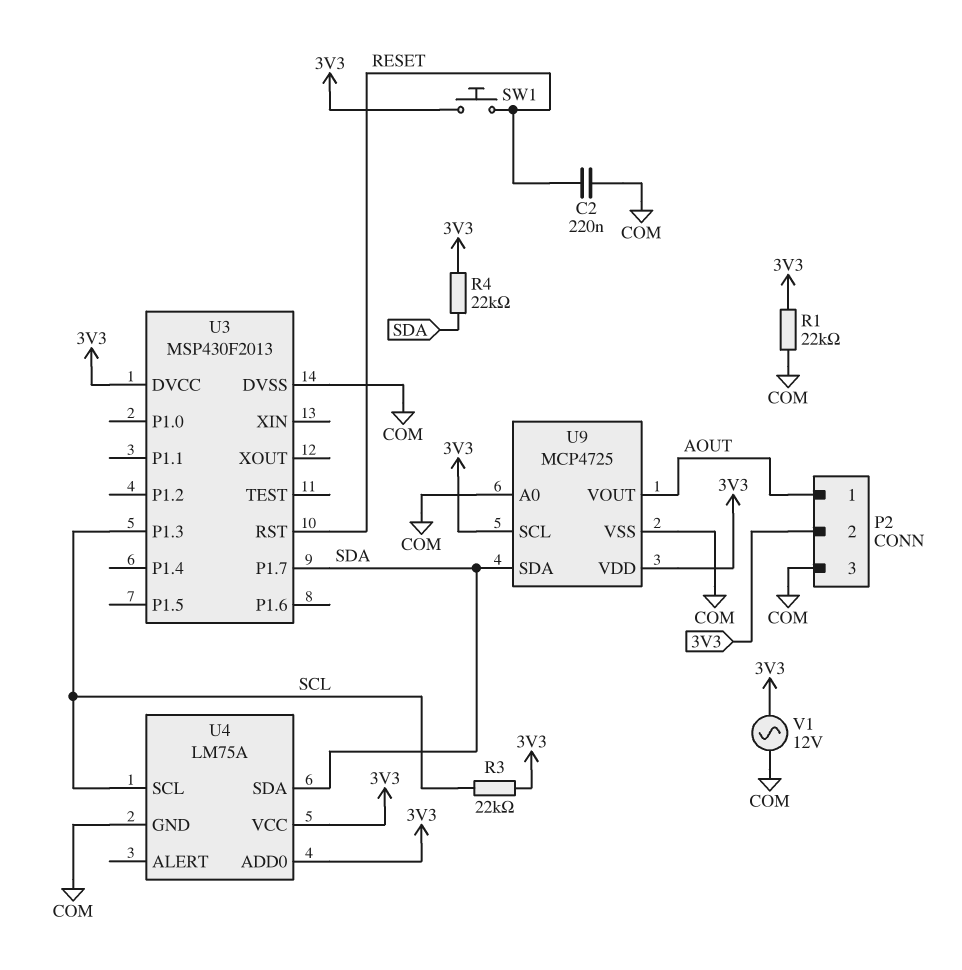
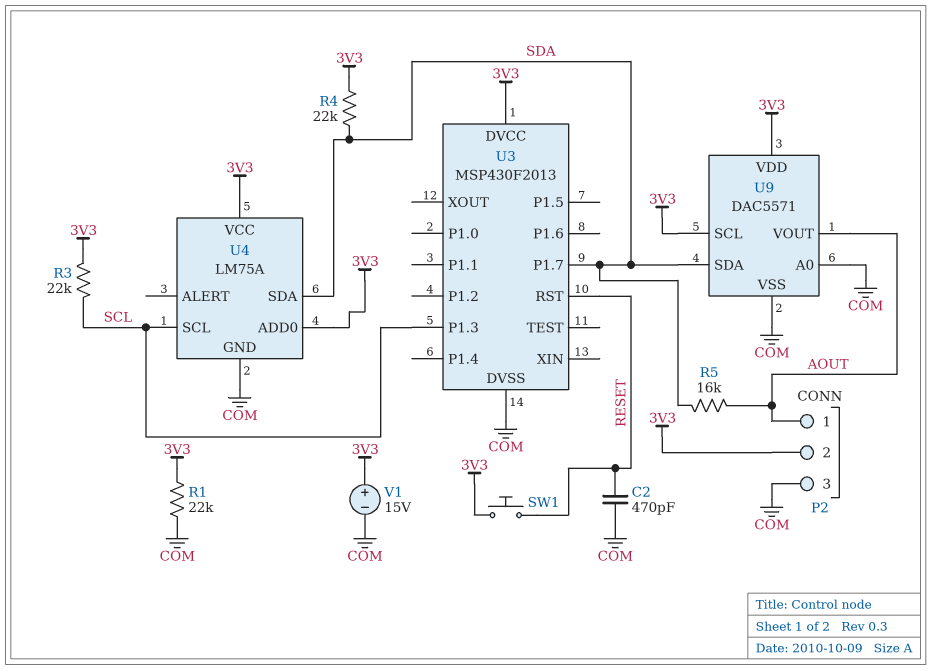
C2: 220nF (COM, RESET) -> 470pF (COM, RESET)
R5: none -> 16k (AOUT, SDA)
U9: MCP4725 -> DAC5571
V1: AC 12V (3V3, COM) -> 15V (plus 3V3, minus COM)

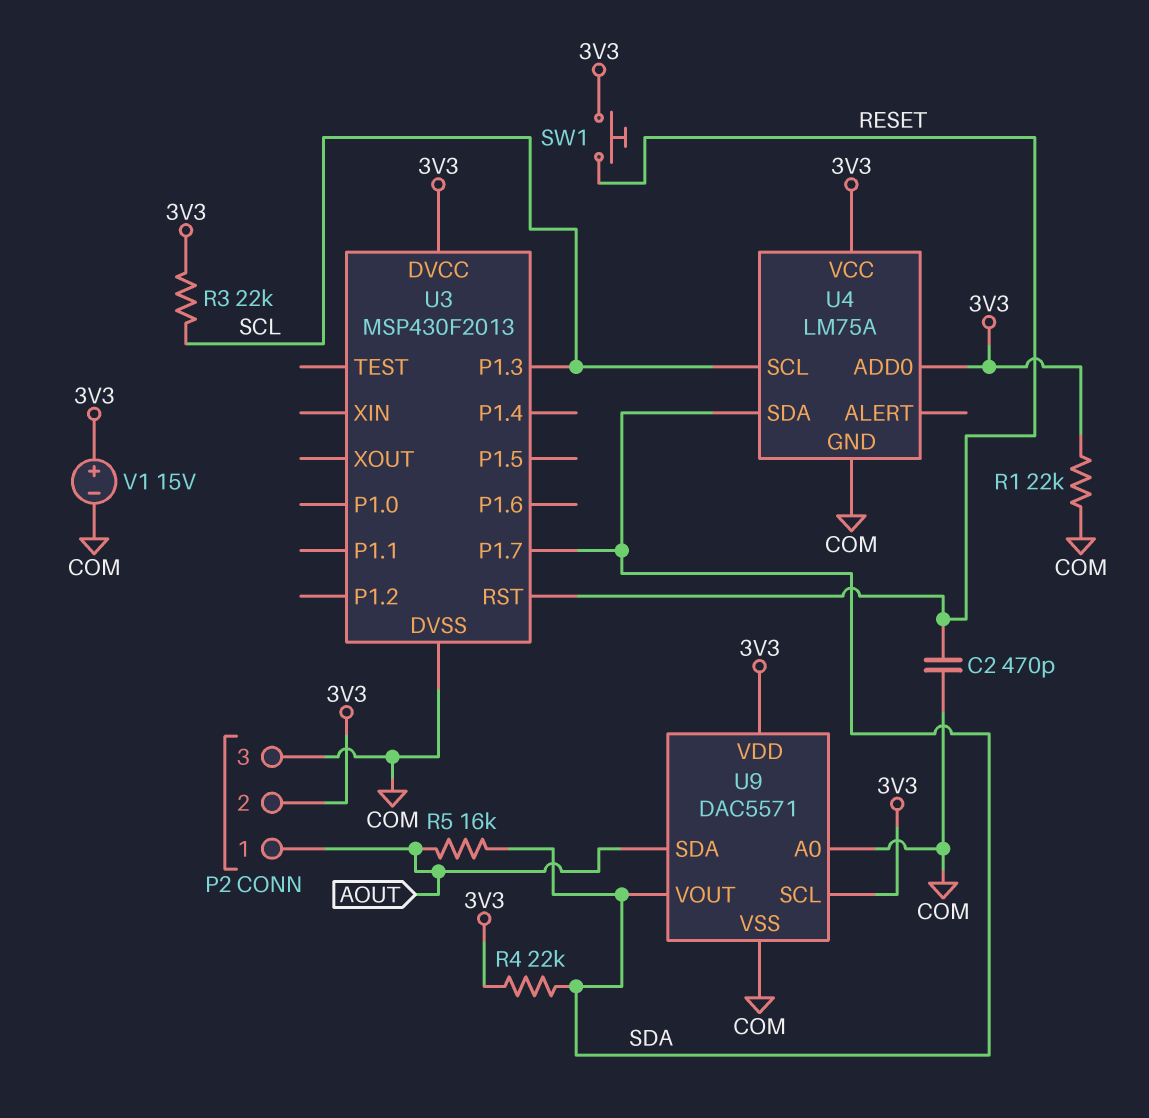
U9 pin SDA: SDA -> AOUT
U9 pin VOUT: AOUT -> SDA

